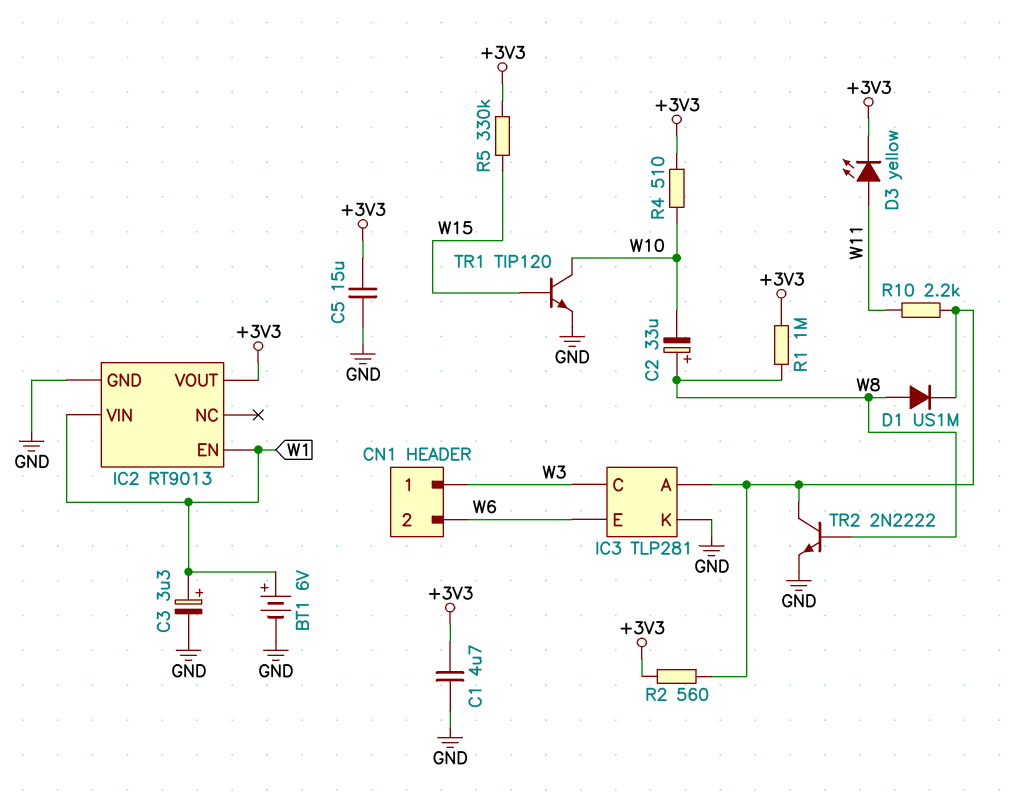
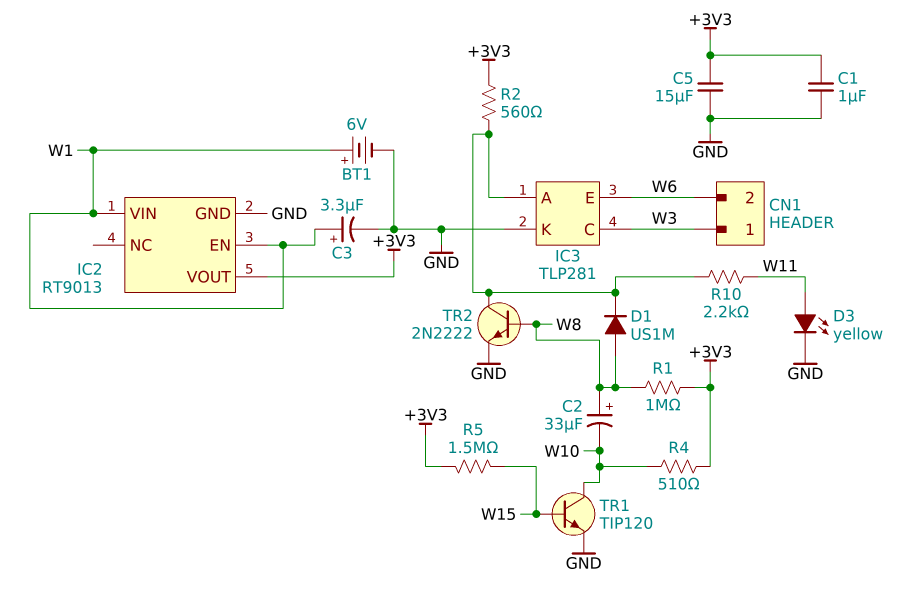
C1: 4.7uF (+3V3, GND) -> 1uF (+3V3, GND)
D3: LED yellow (A W11, K +3V3) -> LED yellow (A W11, K GND)
R5: 330k (+3V3, W15) -> 1.5M (+3V3, W15)

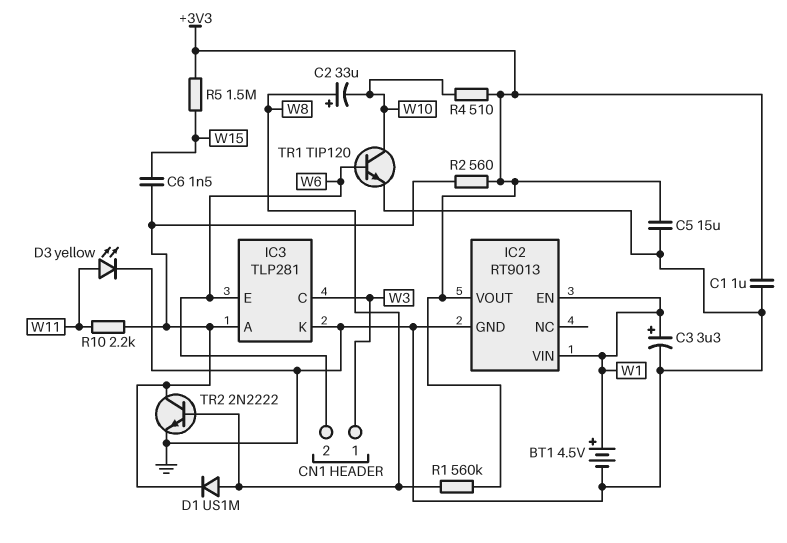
BT1: 6V (plus W1, minus GND) -> 4.5V (plus W1, minus GND)
C6: none -> 1.5nF (IC3/A, W15)
R1: 1M (+3V3, W8) -> 560k (+3V3, W8)
TR1: NPN TIP120 (B W15, C W10, E GND) -> NPN TIP120 (B W6, C W10, E GND)

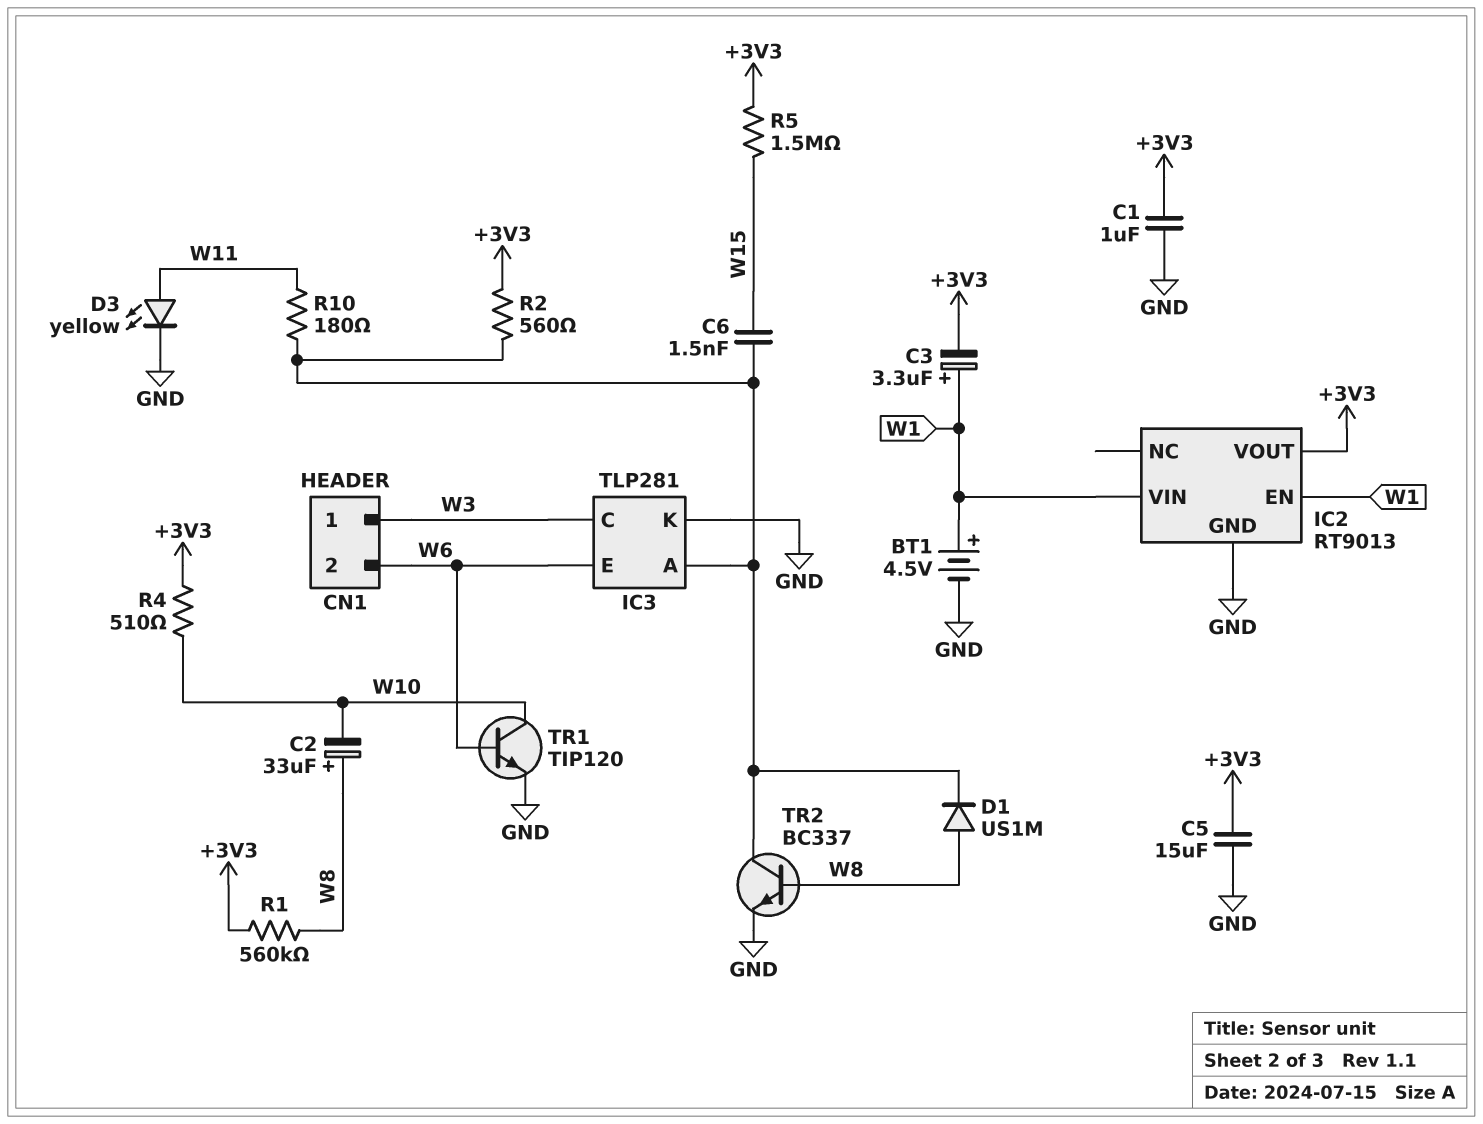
C3: 3.3uF (plus W1, minus GND) -> 3.3uF (plus W1, minus +3V3)
R10: 2.2k (IC3/A, W11) -> 180 (IC3/A, W11)
TR2: NPN 2N2222 (B W8, C IC3/A, E GND) -> NPN BC337 (B W8, C IC3/A, E GND)

